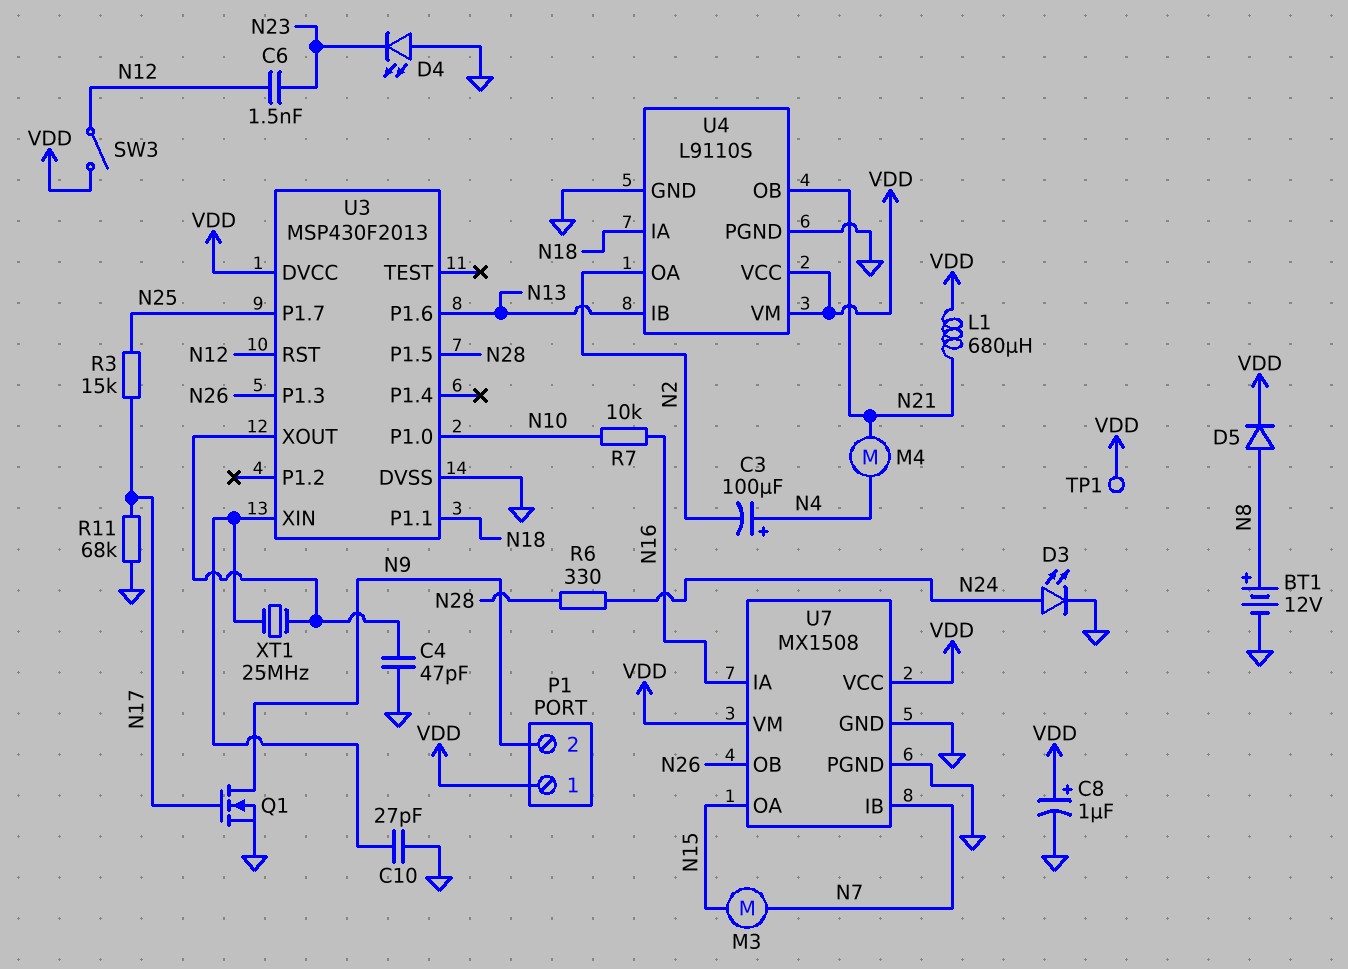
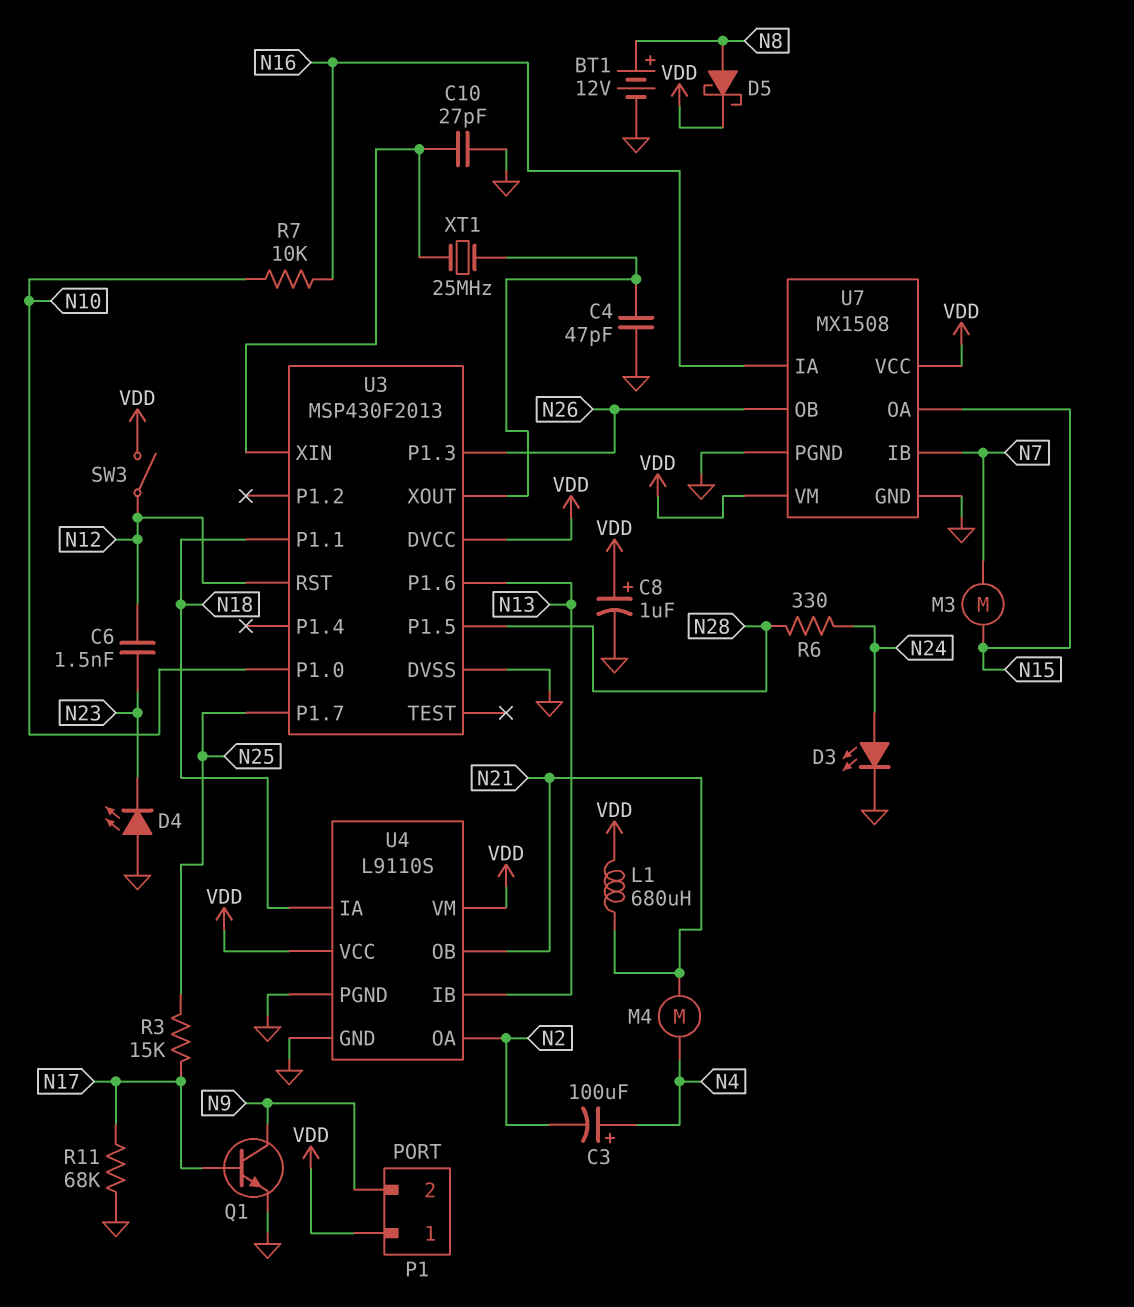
D5: diode (A N8, K VDD) -> schottky (A N8, K VDD)
Q1: NMOS (G N17, D N9, S GND) -> NPN (B N17, C N9, E GND)
TP1: test point (VDD) -> none

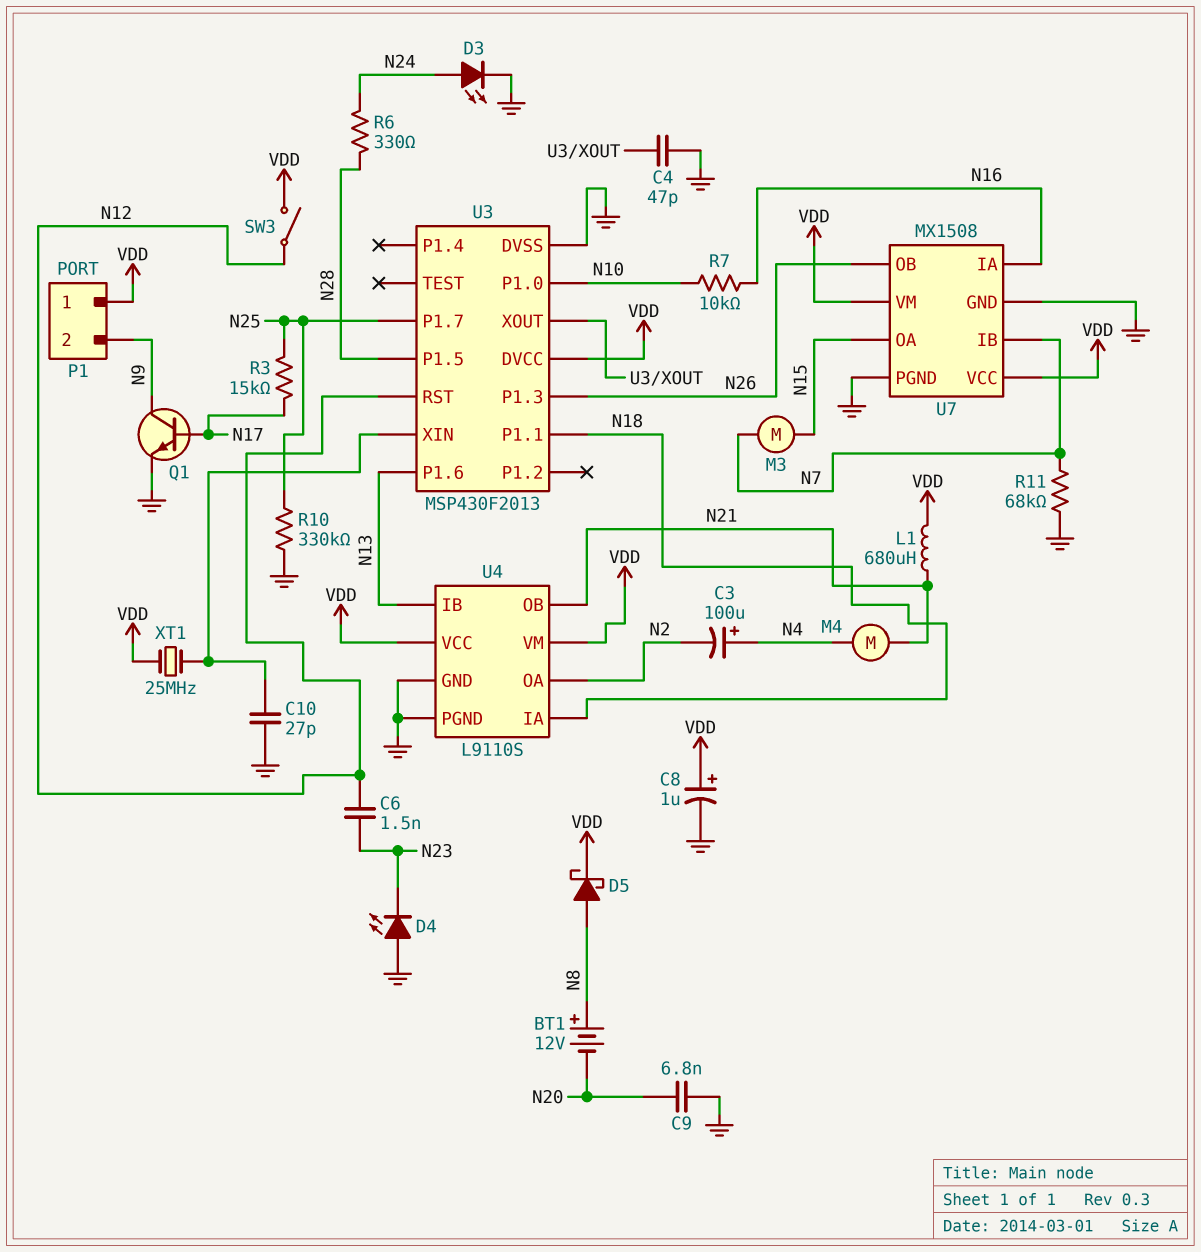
BT1: 12V (plus N8, minus GND) -> 12V (plus N8, minus N20)
C9: none -> 6.8nF (GND, N20)
R10: none -> 330k (GND, N25)
R11: 68k (GND, N17) -> 68k (GND, N7)
XT1: 25MHz (U3/XIN, U3/XOUT) -> 25MHz (U3/XIN, VDD)

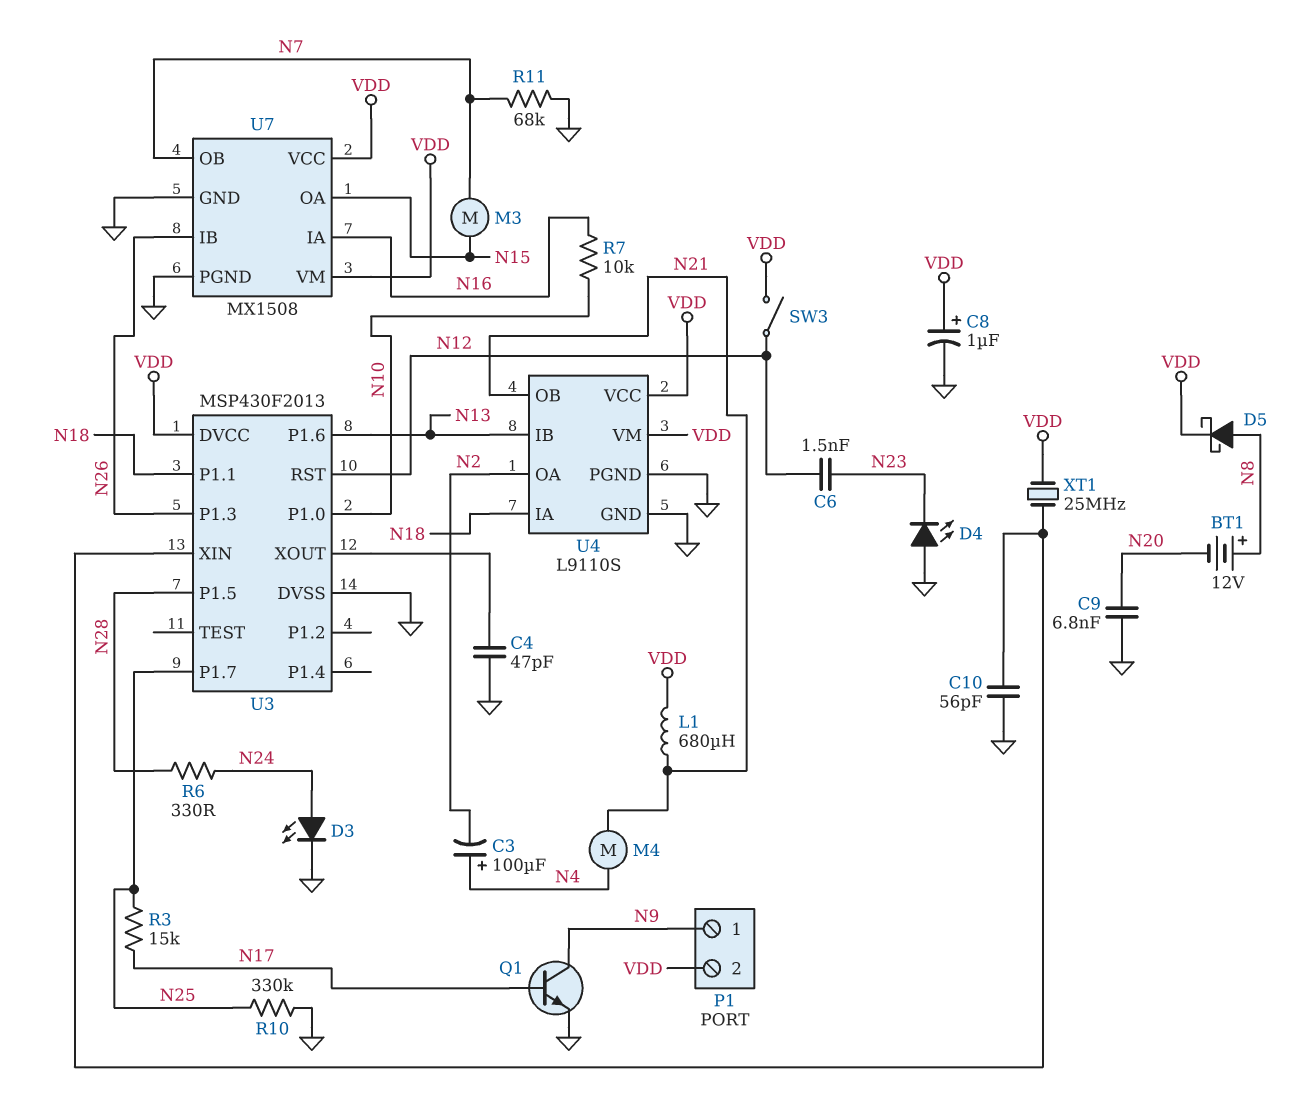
C10: 27pF (GND, U3/XIN) -> 56pF (GND, U3/XIN)
P1 pin 1: VDD -> N9
P1 pin 2: N9 -> VDD
U7 pin IB: N7 -> N26
U7 pin OB: N26 -> N7

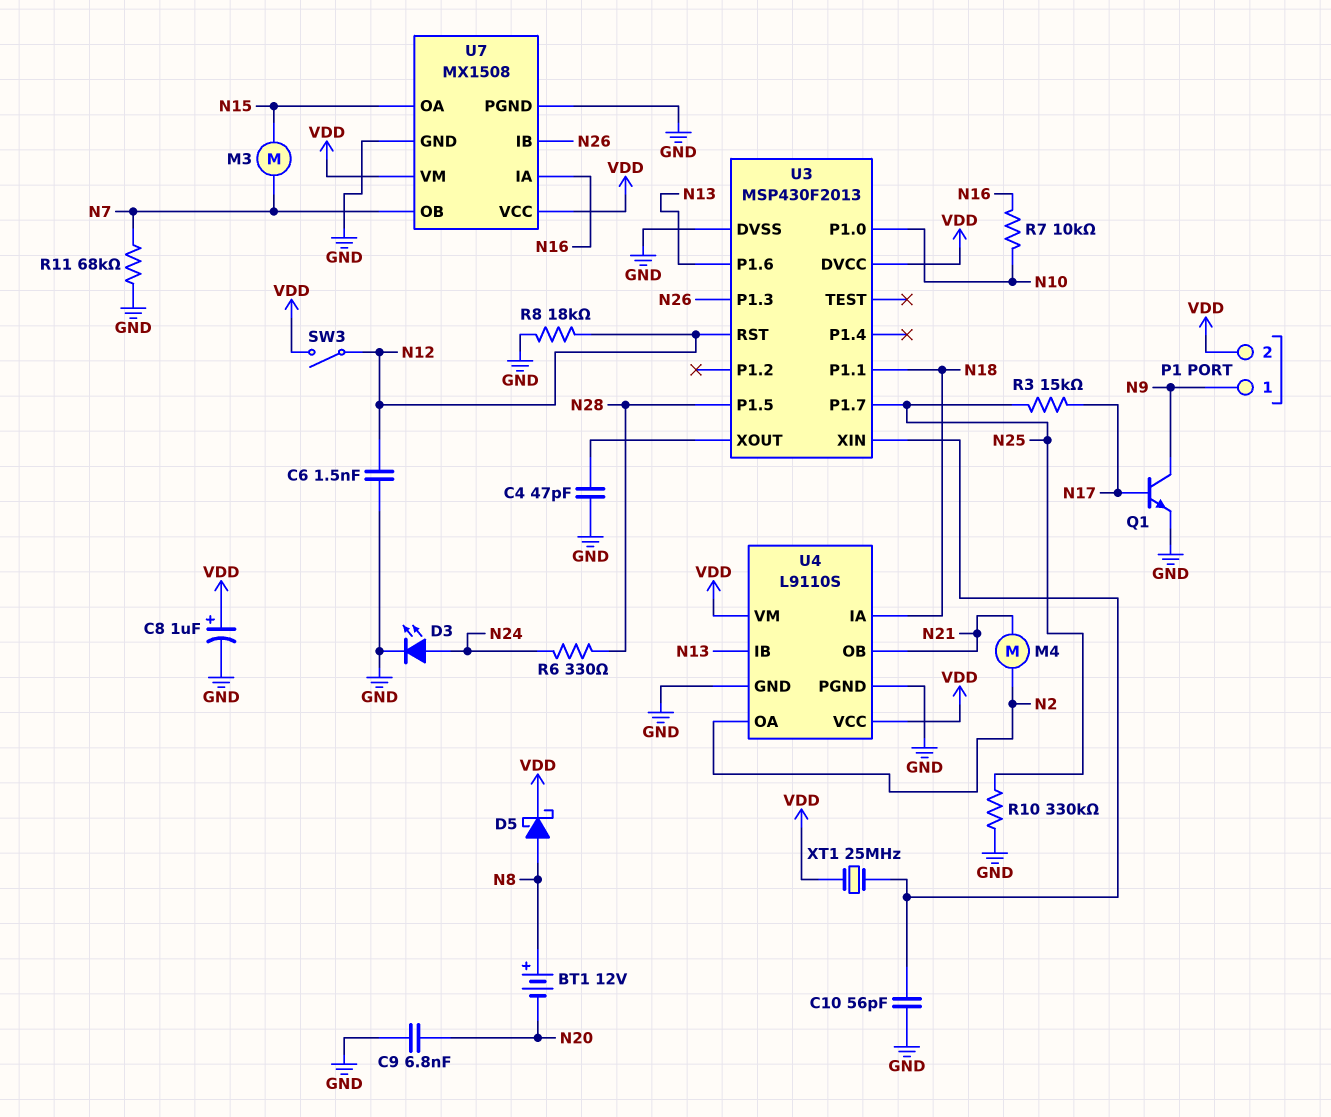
C3: 100uF (plus N4, minus N2) -> none
C6: 1.5nF (N12, N23) -> 1.5nF (GND, N12)
D4: LED (A GND, K N23) -> none
L1: 680uH (N21, VDD) -> none
M4: motor (N4, N21) -> motor (N2, N21)
R8: none -> 18k (GND, N12)

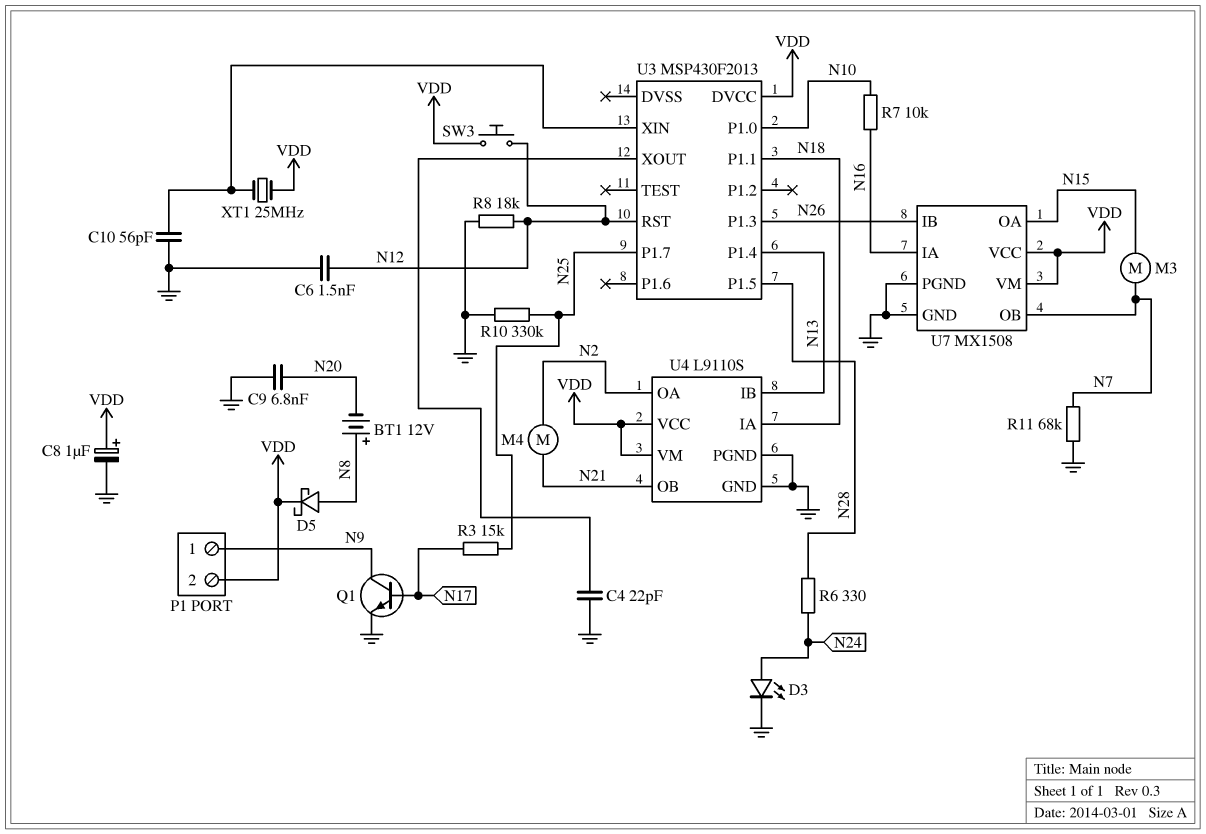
C4: 47pF (GND, U3/XOUT) -> 22pF (GND, U3/XOUT)
SW3: switch (N12, VDD) -> button (N12, VDD)
U3 pin DVSS: GND -> none
U3 pin P1.4: none -> N13
U3 pin P1.6: N13 -> none

